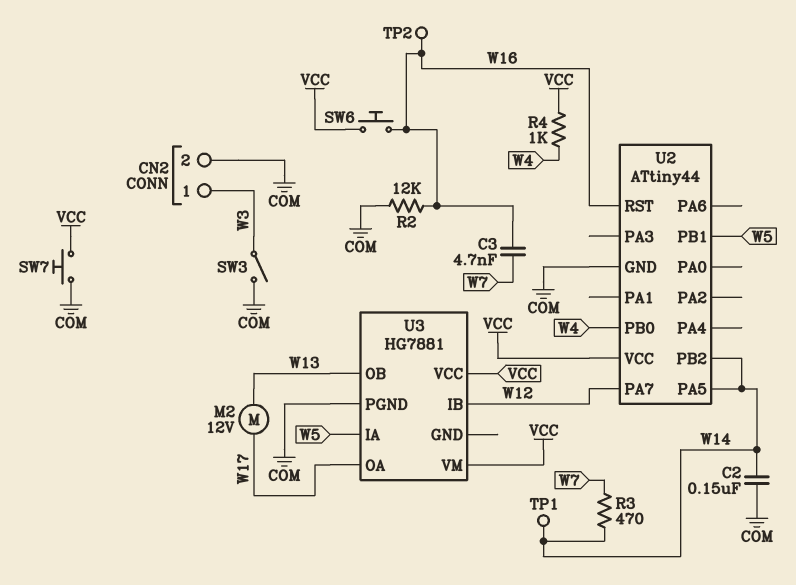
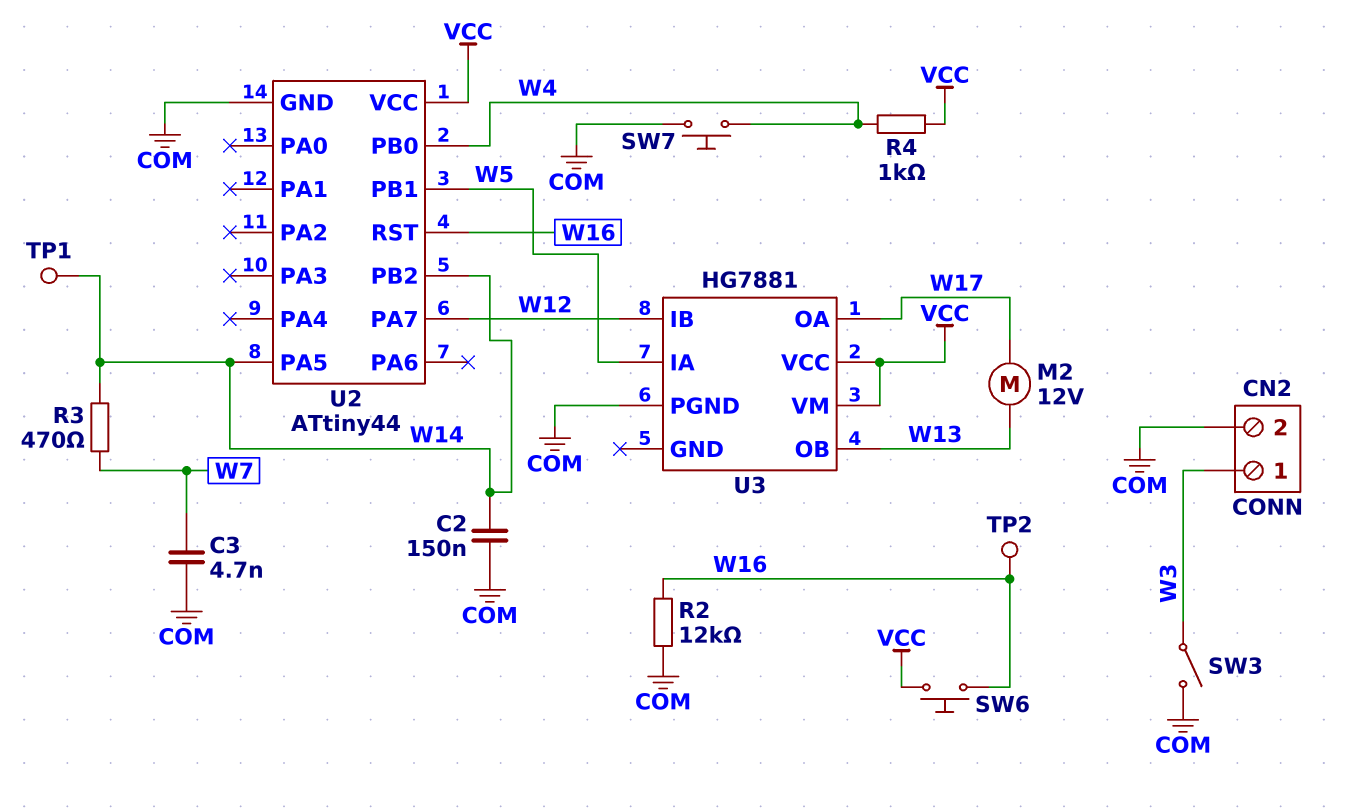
C3: 4.7nF (W7, W16) -> 4.7nF (COM, W7)
SW7: button (COM, VCC) -> button (COM, W4)

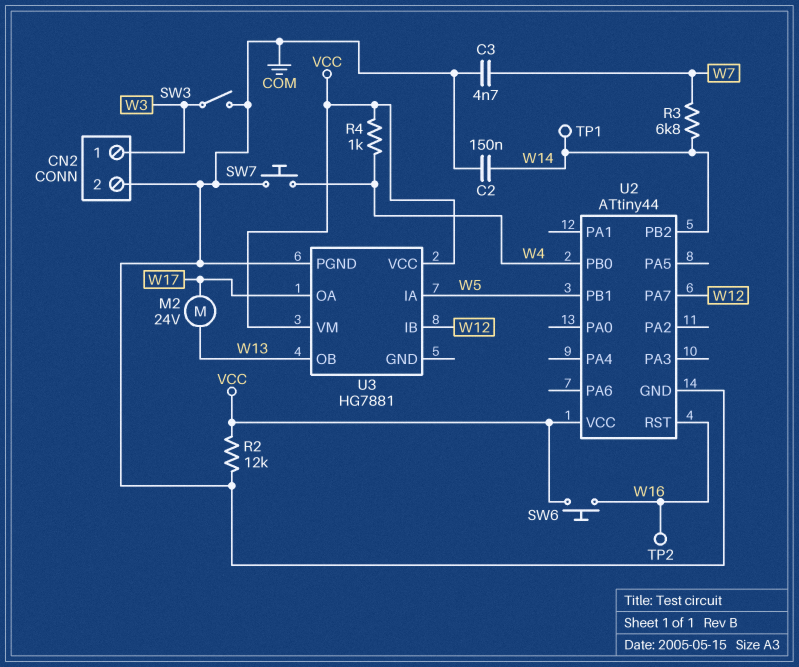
M2: motor 12V (W13, W17) -> motor 24V (W13, W17)
R2: 12k (COM, W16) -> 12k (COM, VCC)
R3: 470 (W7, W14) -> 6.8k (W7, W14)
U2 pin PA5: W14 -> none

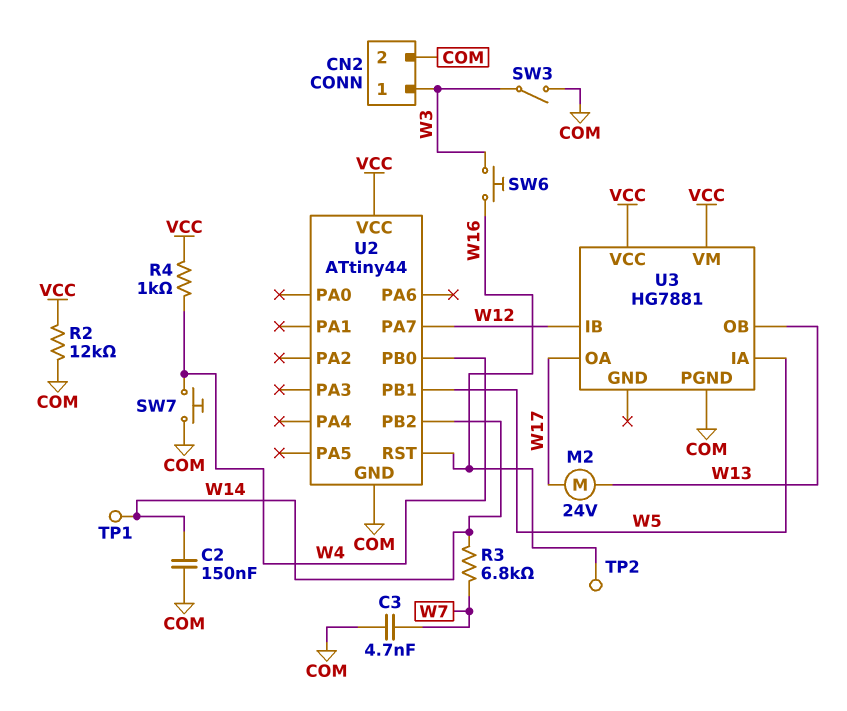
SW6: button (VCC, W16) -> button (W3, W16)

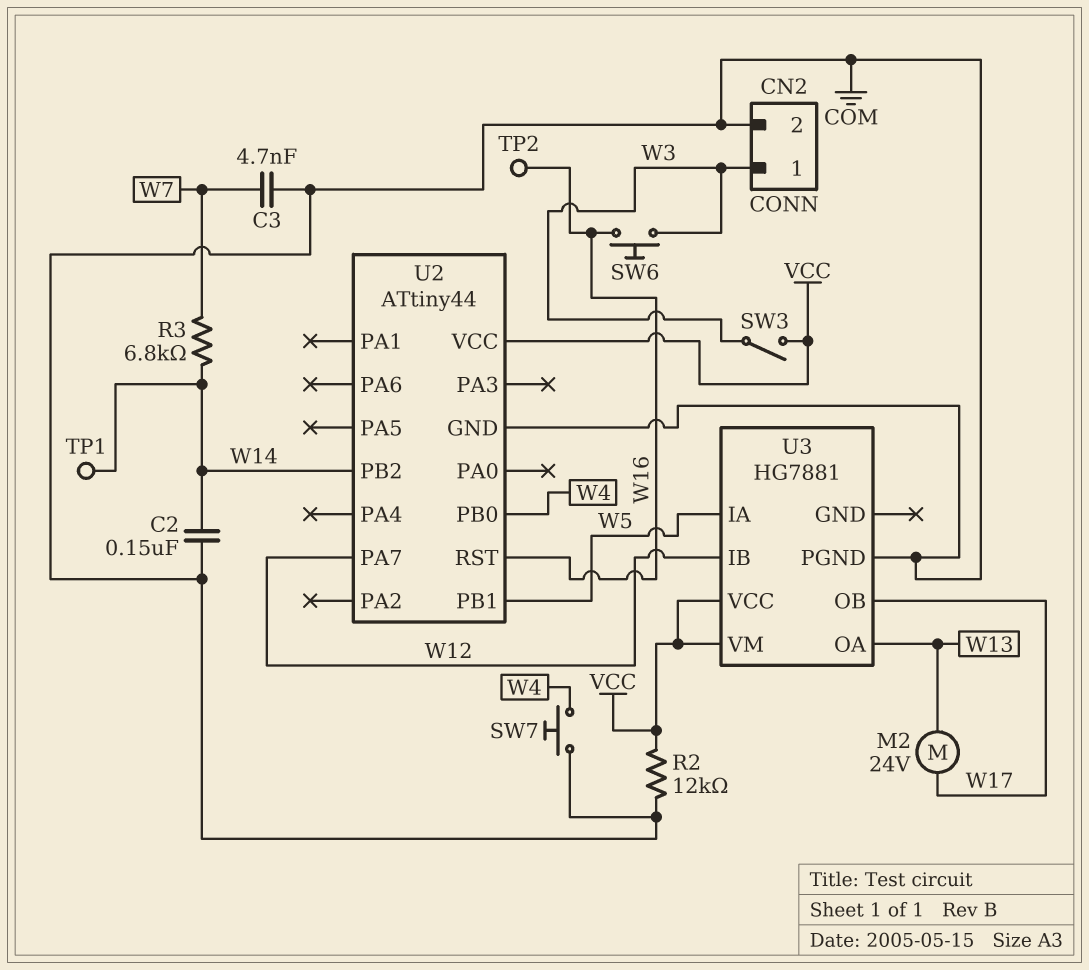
R4: 1k (VCC, W4) -> none
SW3: switch (COM, W3) -> switch (VCC, W3)
U3 pin OA: W17 -> W13
U3 pin OB: W13 -> W17

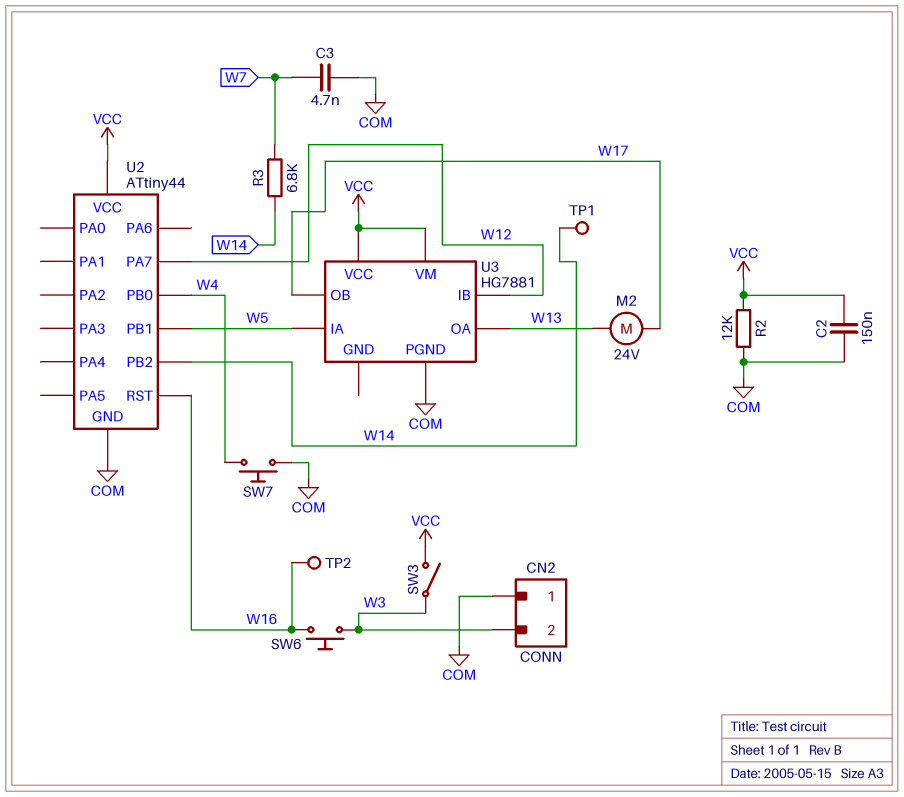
C2: 150nF (COM, W14) -> 150nF (COM, VCC)
CN2 pin 1: W3 -> COM
CN2 pin 2: COM -> W3

